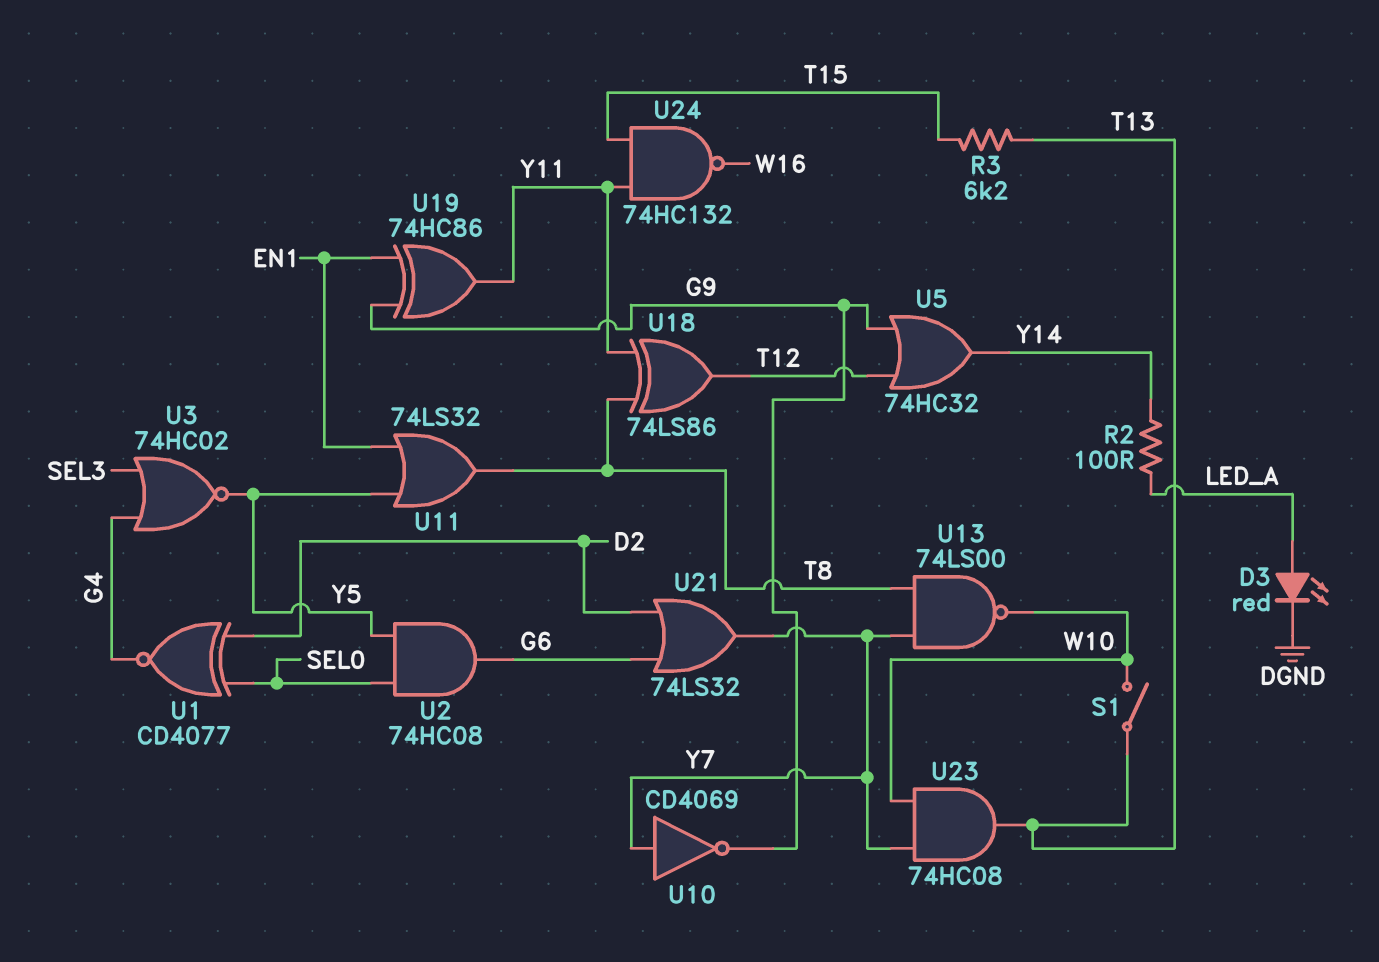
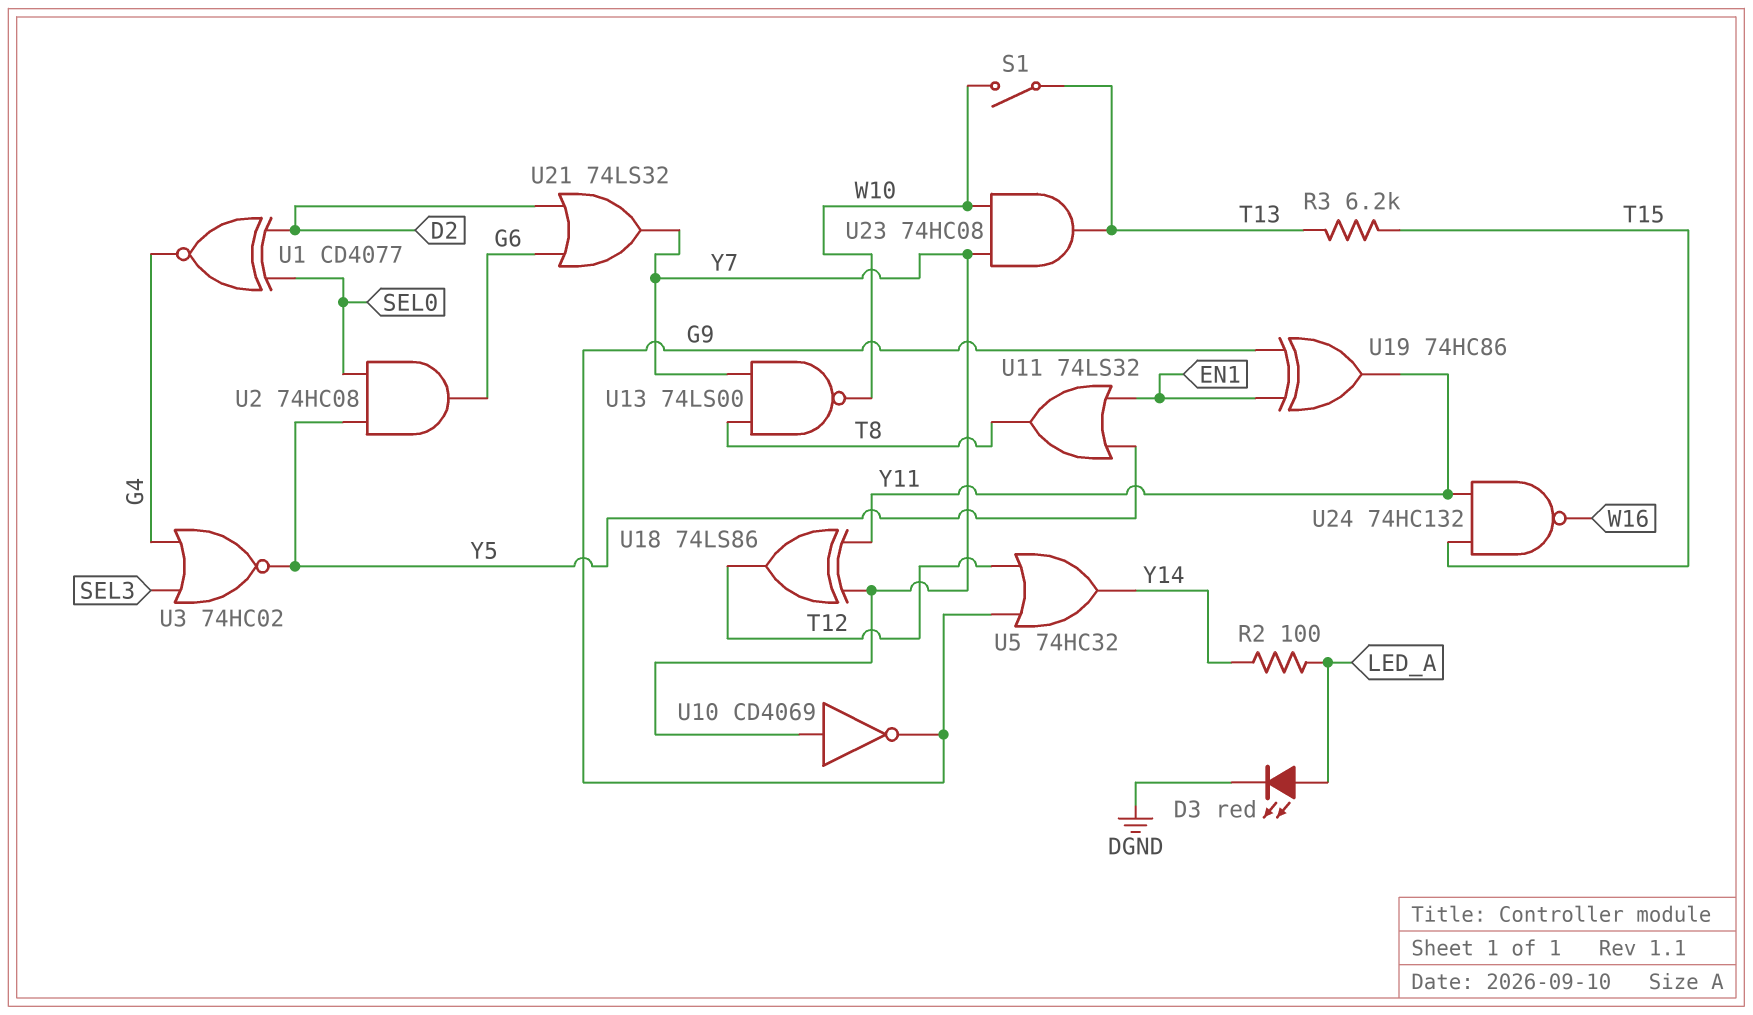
U18: XOR 74LS86 (in T8, in Y11, out T12) -> XOR 74LS86 (in Y7, in Y11, out T12)

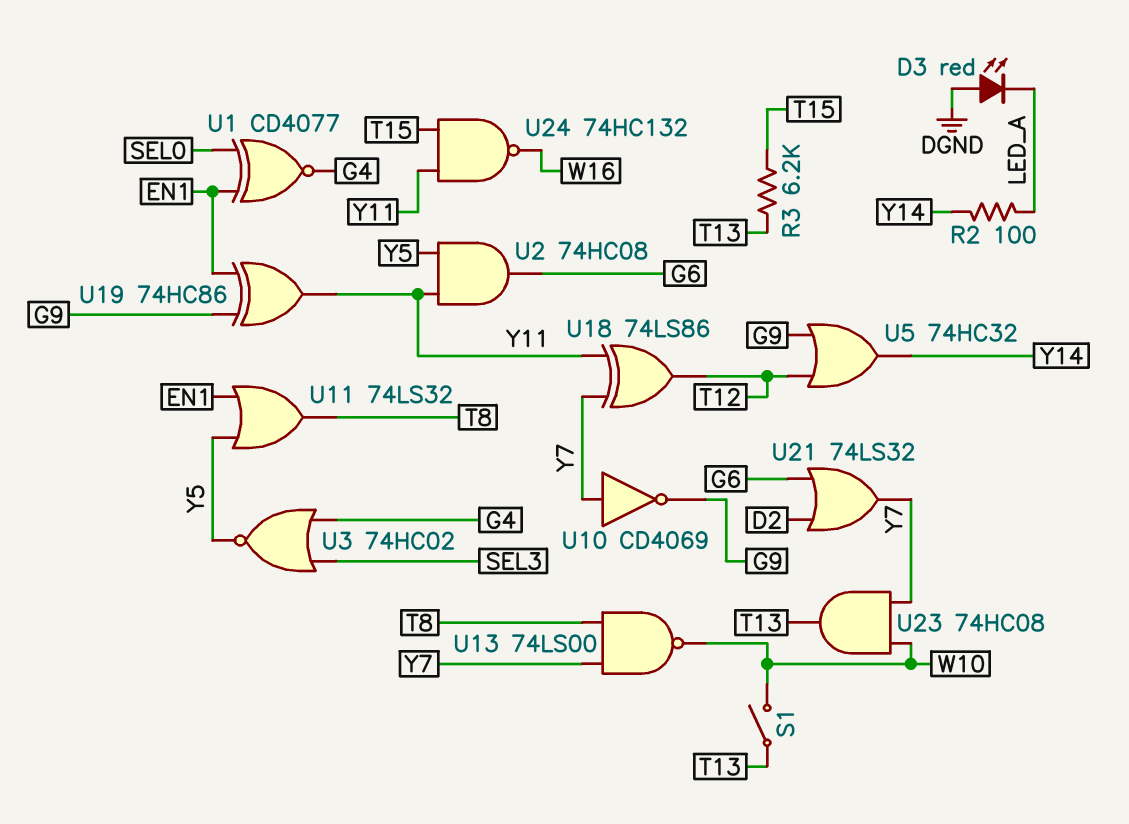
D3: LED red (A LED_A, K DGND) -> LED red (A DGND, K LED_A)
U1: XNOR CD4077 (in D2, in SEL0, out G4) -> XNOR CD4077 (in EN1, in SEL0, out G4)
U2: AND 74HC08 (in SEL0, in Y5, out G6) -> AND 74HC08 (in Y5, in Y11, out G6)

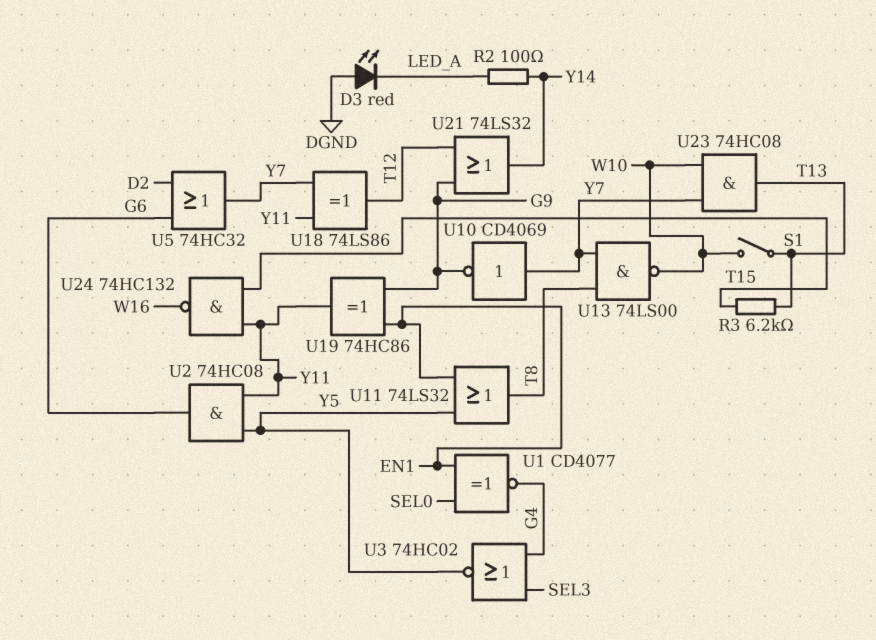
U5: OR 74HC32 (in G9, in T12, out Y14) -> OR 74HC32 (in D2, in G6, out Y7)
U21: OR 74LS32 (in D2, in G6, out Y7) -> OR 74LS32 (in G9, in T12, out Y14)

